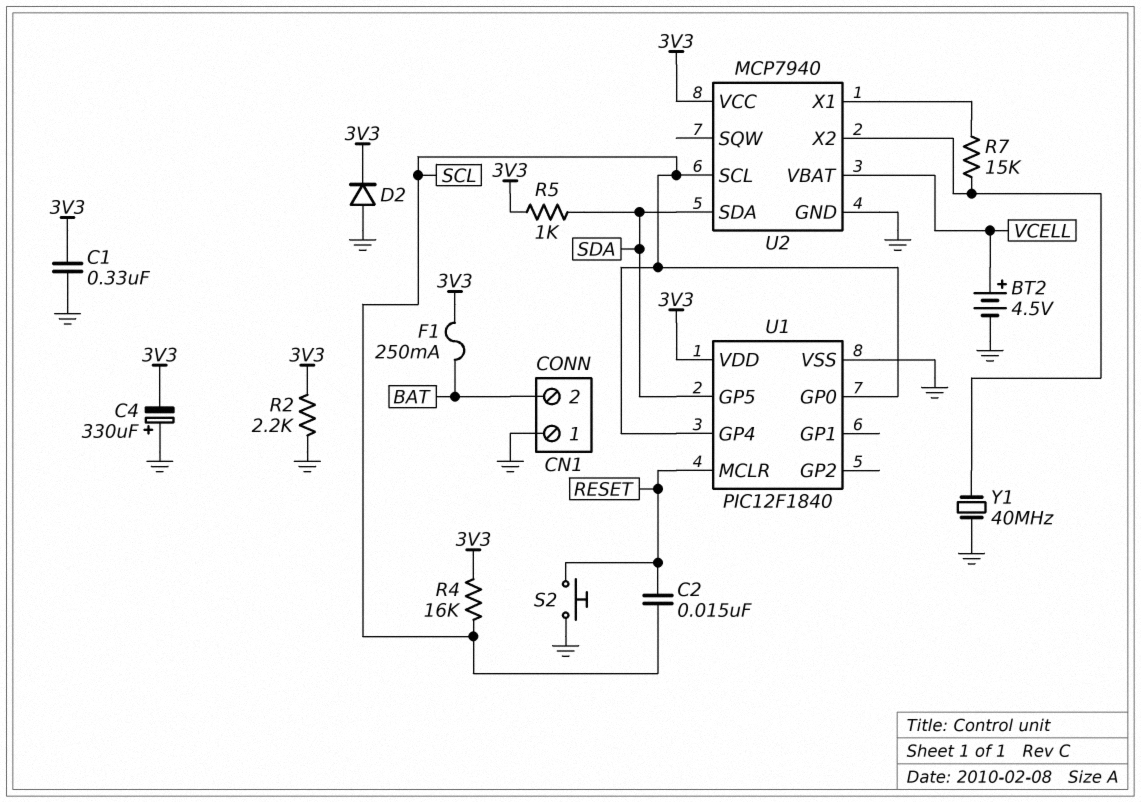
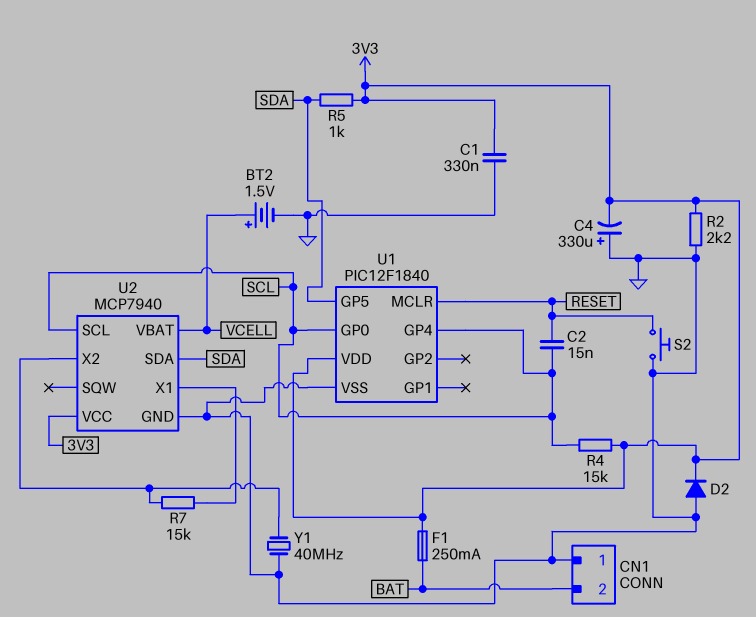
BT2: 4.5V (plus VCELL, minus GND) -> 1.5V (plus VCELL, minus GND)
R4: 16k (3V3, SCL) -> 15k (3V3, SCL)

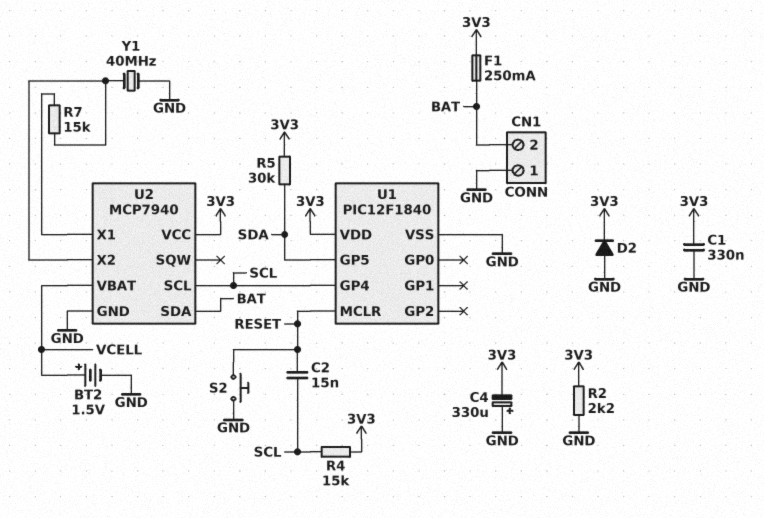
R5: 1k (3V3, SDA) -> 30k (3V3, SDA)
U1 pin GP0: SCL -> none
U2 pin SDA: SDA -> BAT

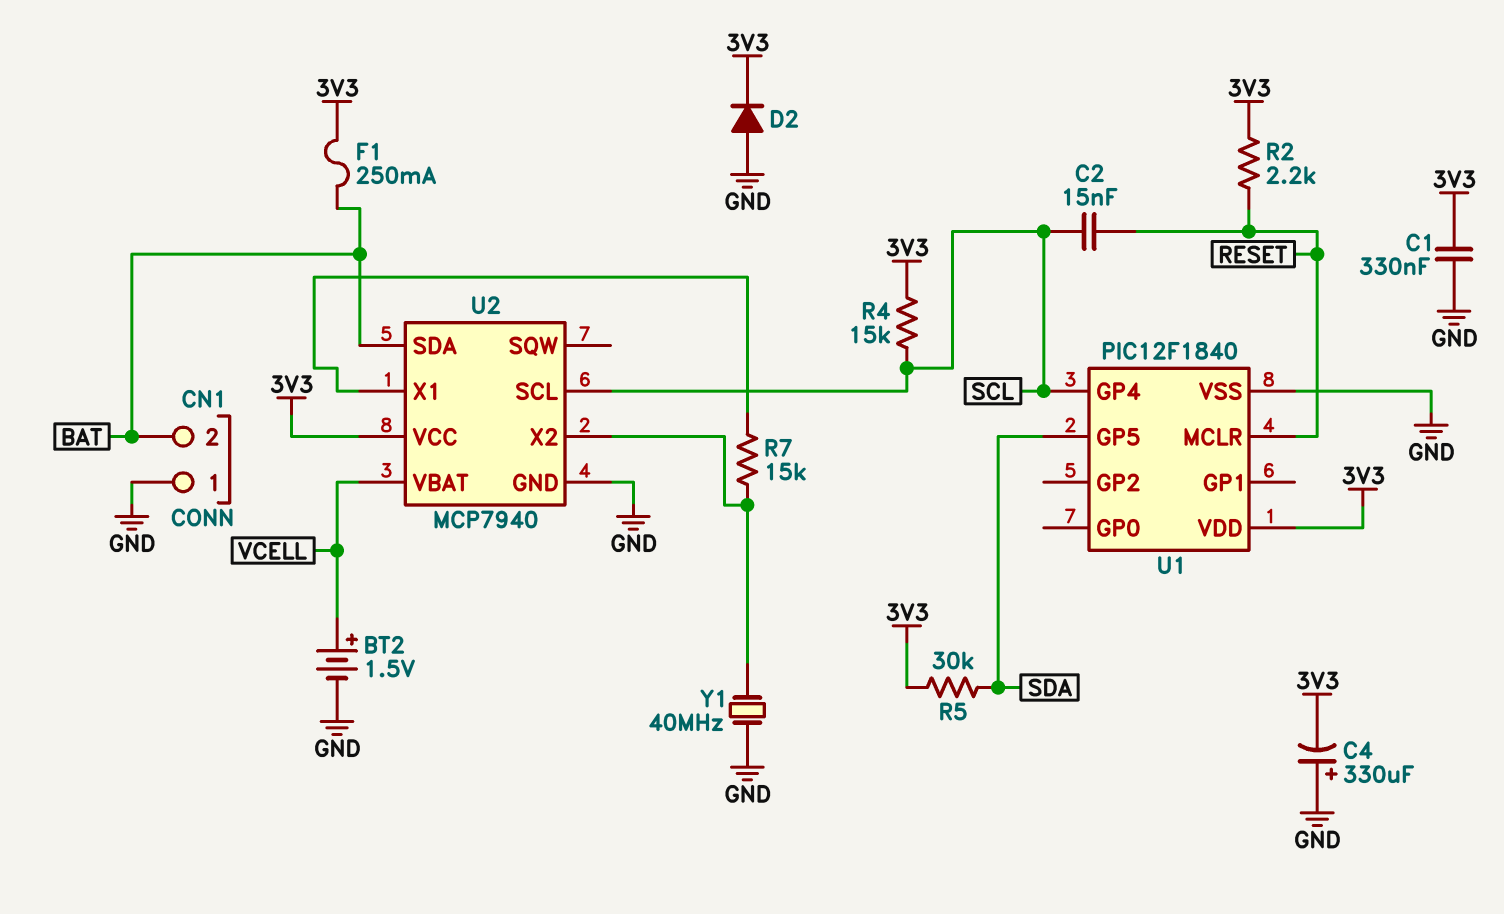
R2: 2.2k (3V3, GND) -> 2.2k (3V3, RESET)
S2: button (GND, RESET) -> none

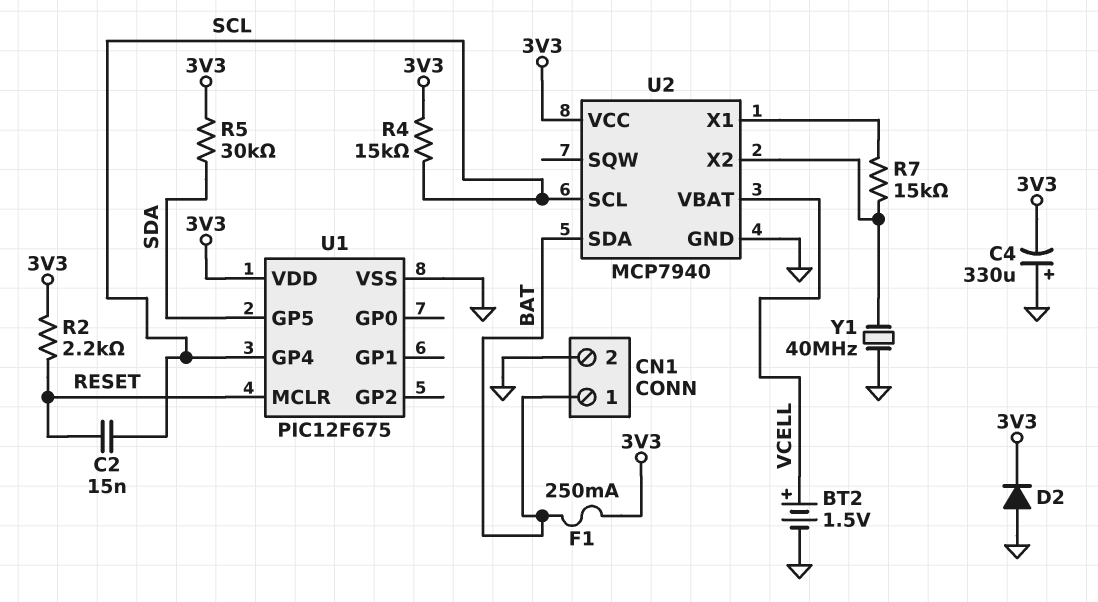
C1: 330nF (3V3, GND) -> none
CN1 pin 1: GND -> BAT
CN1 pin 2: BAT -> GND
U1: PIC12F1840 -> PIC12F675

